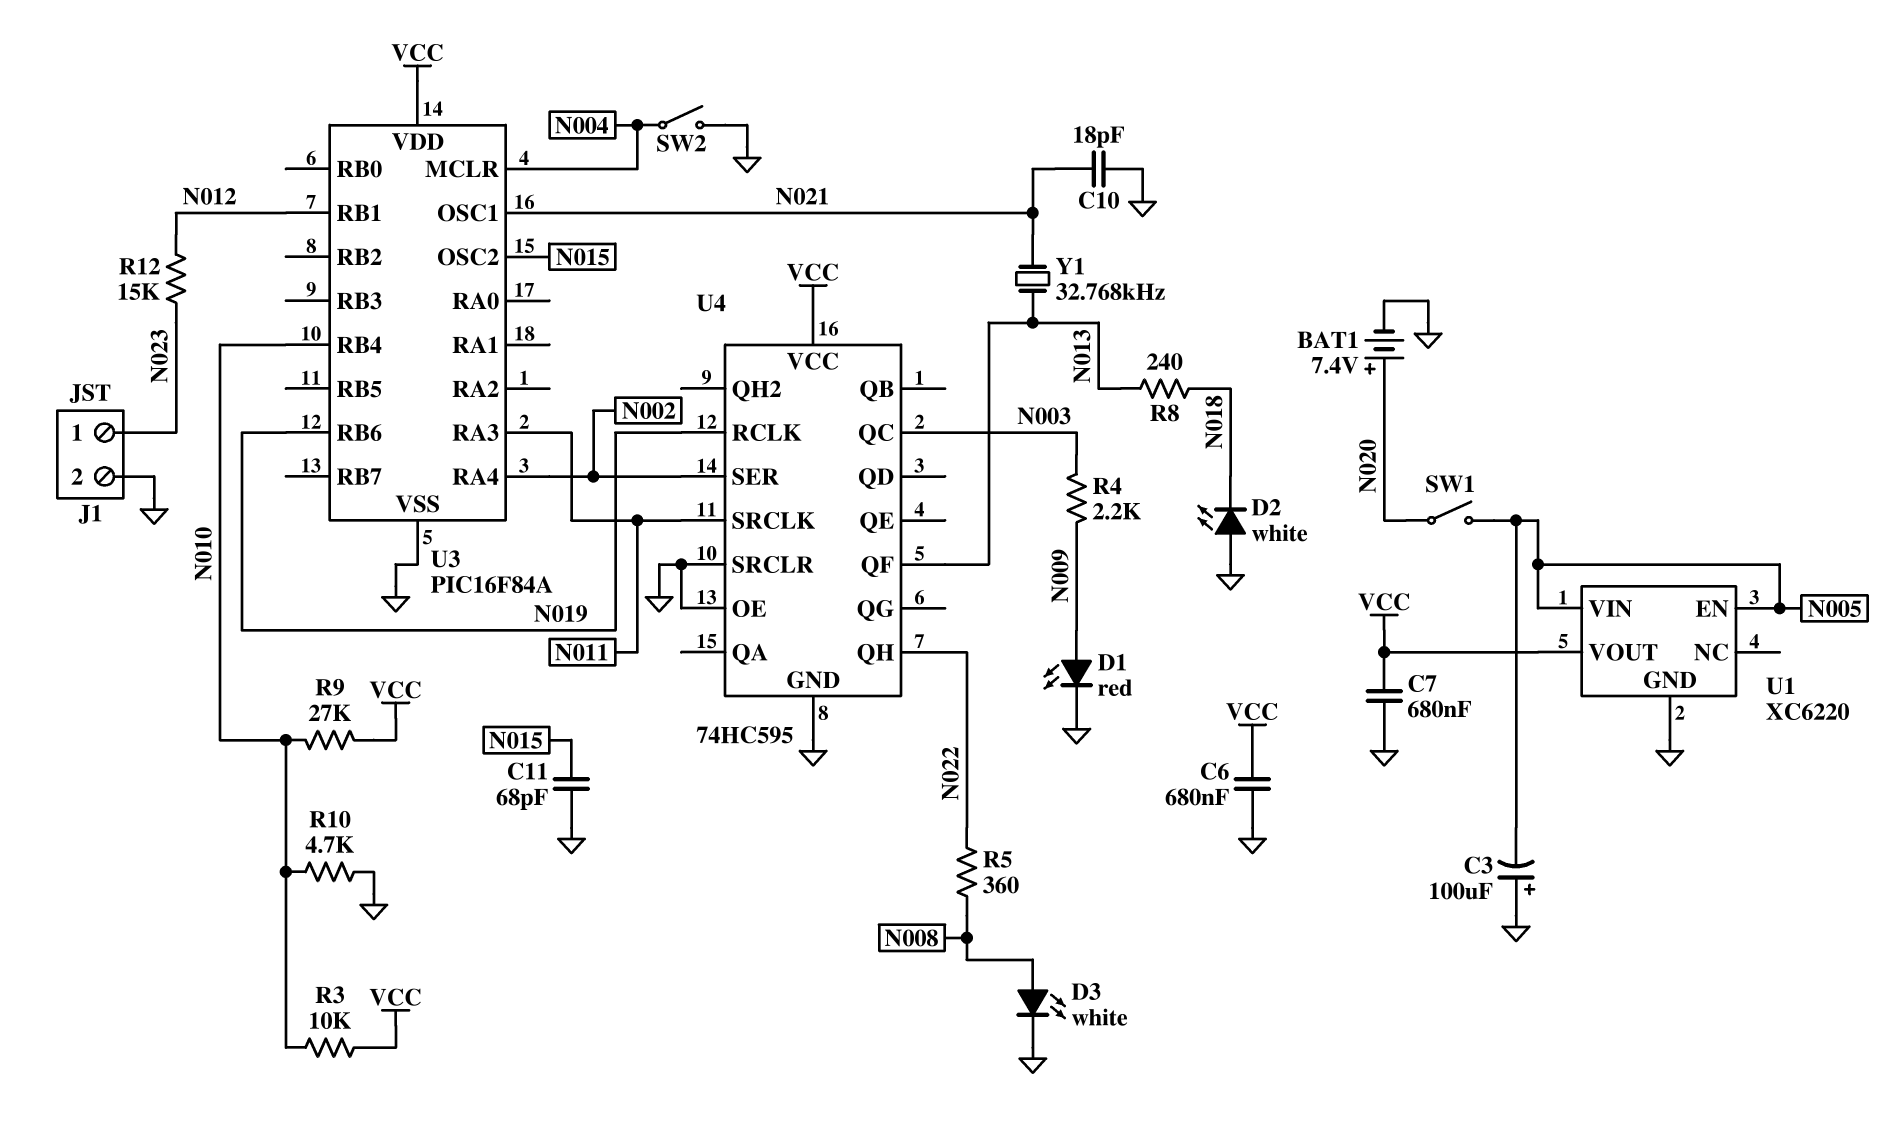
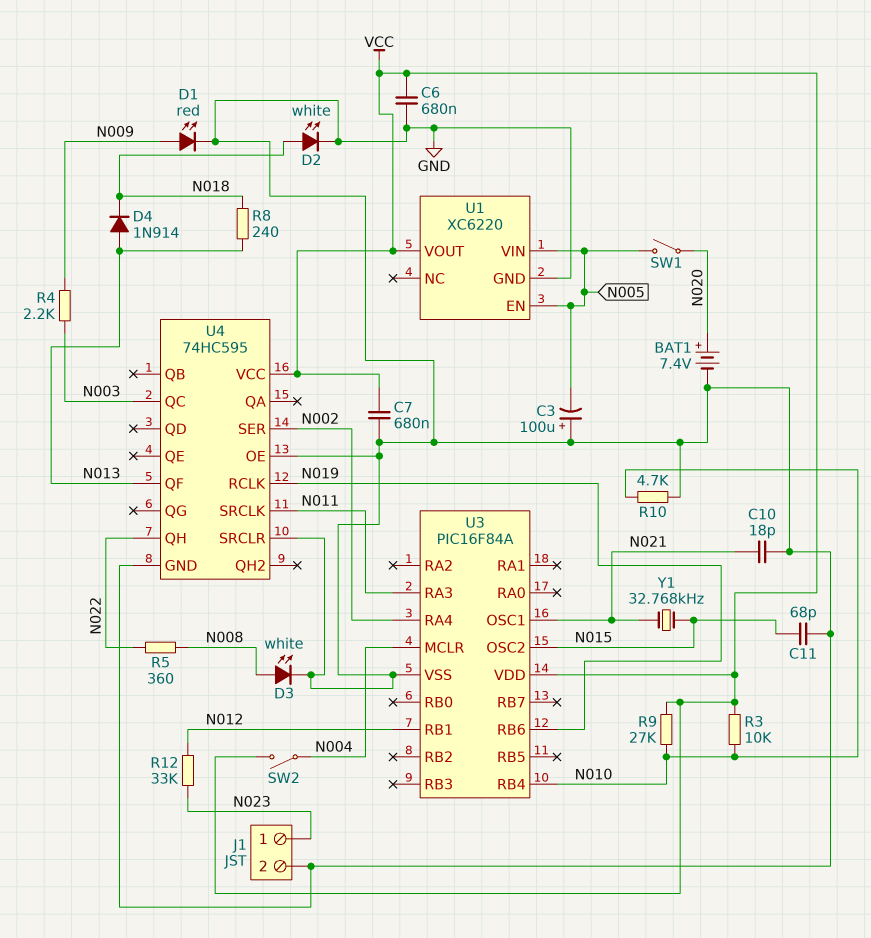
D2: LED white (A GND, K N018) -> LED white (A N018, K GND)
D4: none -> diode 1N914 (A N013, K N018)
R12: 15k (N012, N023) -> 33k (N012, N023)
SW2: switch (GND, N004) -> switch (N004, VCC)
Y1: 32.768kHz (N013, N021) -> 32.768kHz (N015, N021)

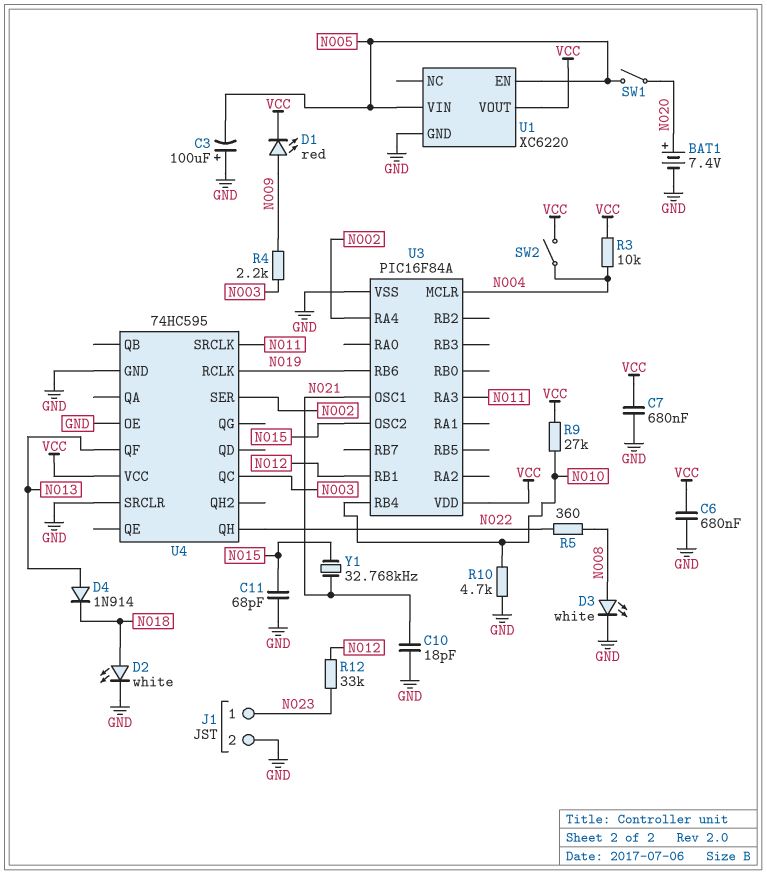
D1: LED red (A N009, K GND) -> LED red (A N009, K VCC)
R3: 10k (N010, VCC) -> 10k (N004, VCC)
R8: 240 (N013, N018) -> none

